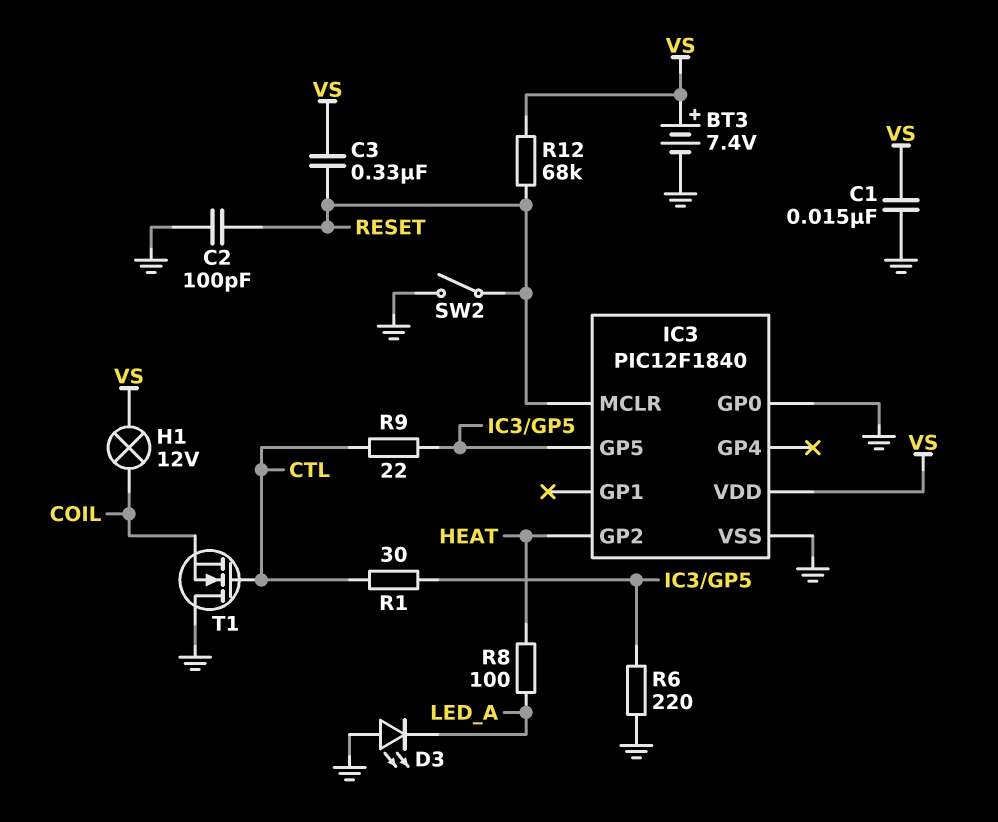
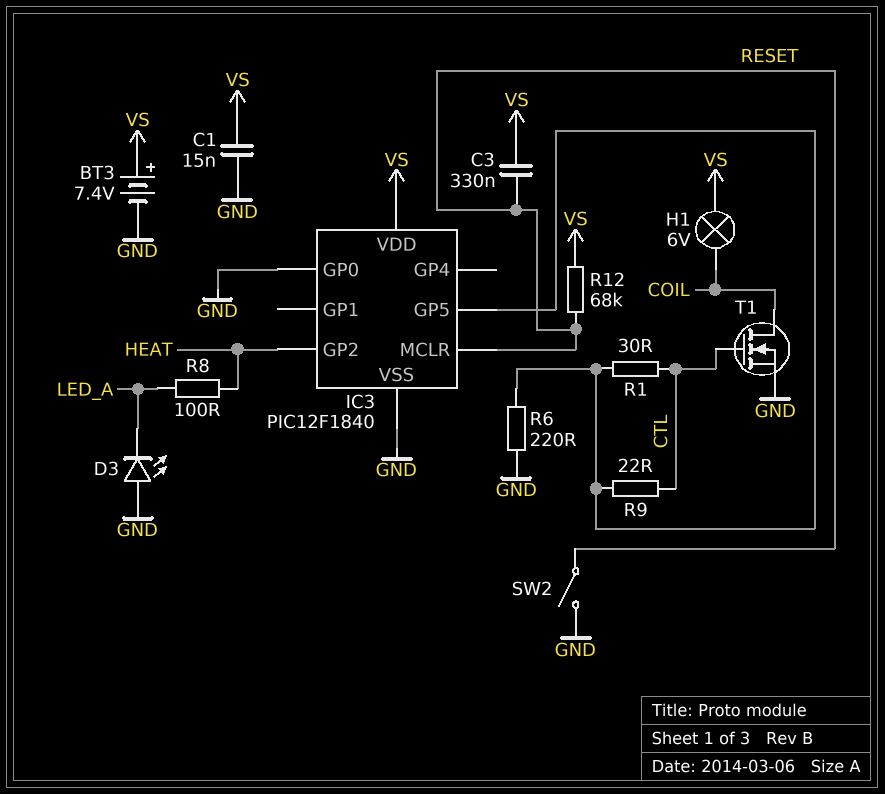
C2: 100pF (GND, RESET) -> none
H1: lamp 12V (COIL, VS) -> lamp 6V (COIL, VS)
T1: NMOS (G CTL, D GND, S COIL) -> NMOS (G CTL, D COIL, S GND)

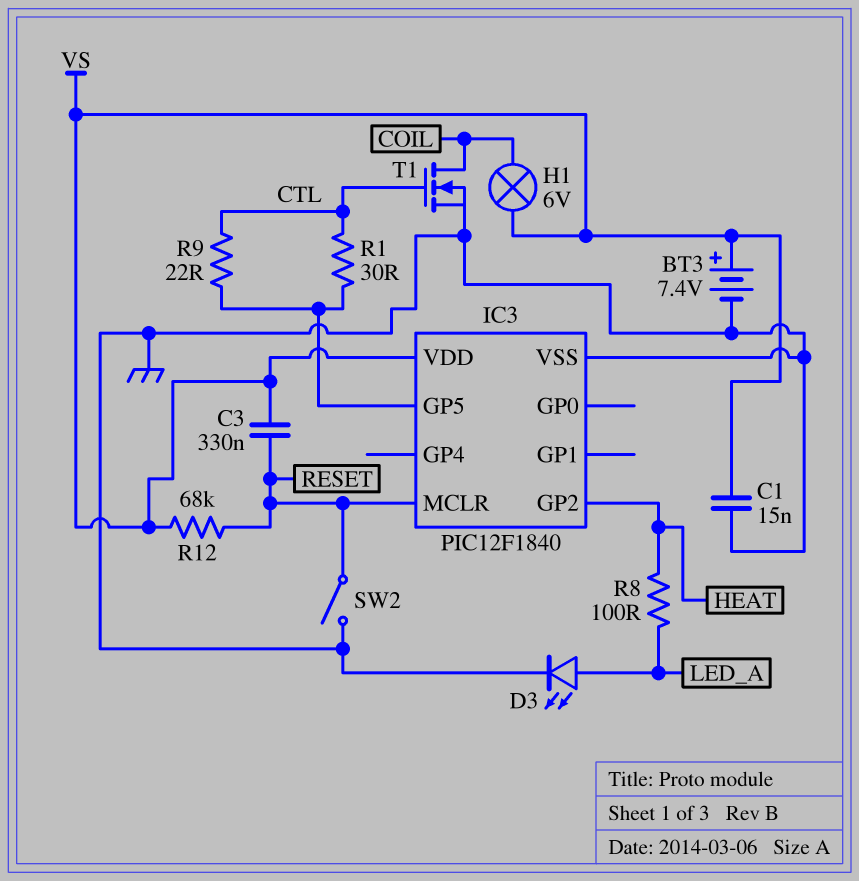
D3: LED (A GND, K LED_A) -> LED (A LED_A, K GND)
IC3 pin GP0: GND -> none
R6: 220 (GND, IC3/GP5) -> none

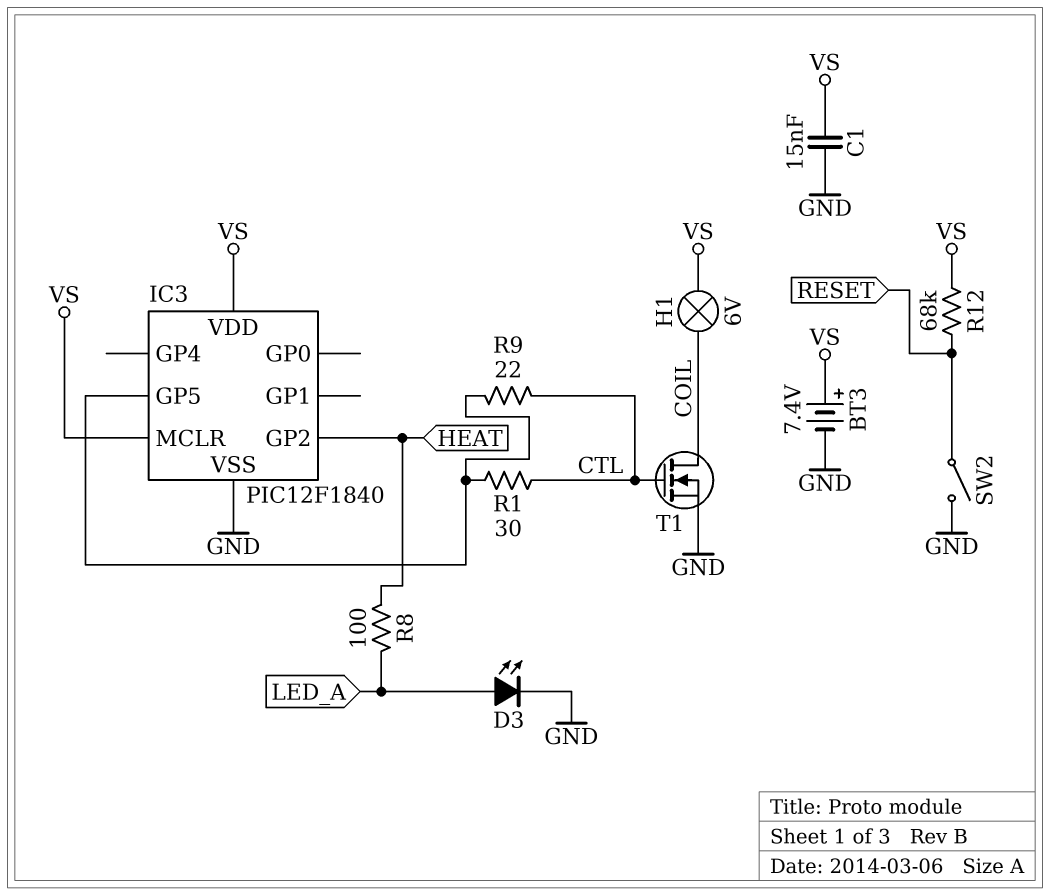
C3: 330nF (RESET, VS) -> none
IC3 pin MCLR: RESET -> VS

